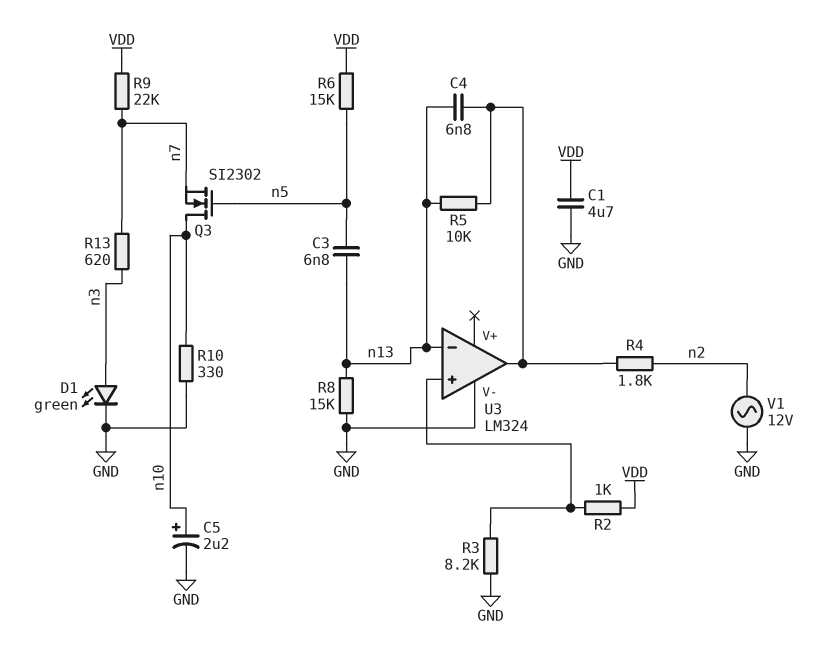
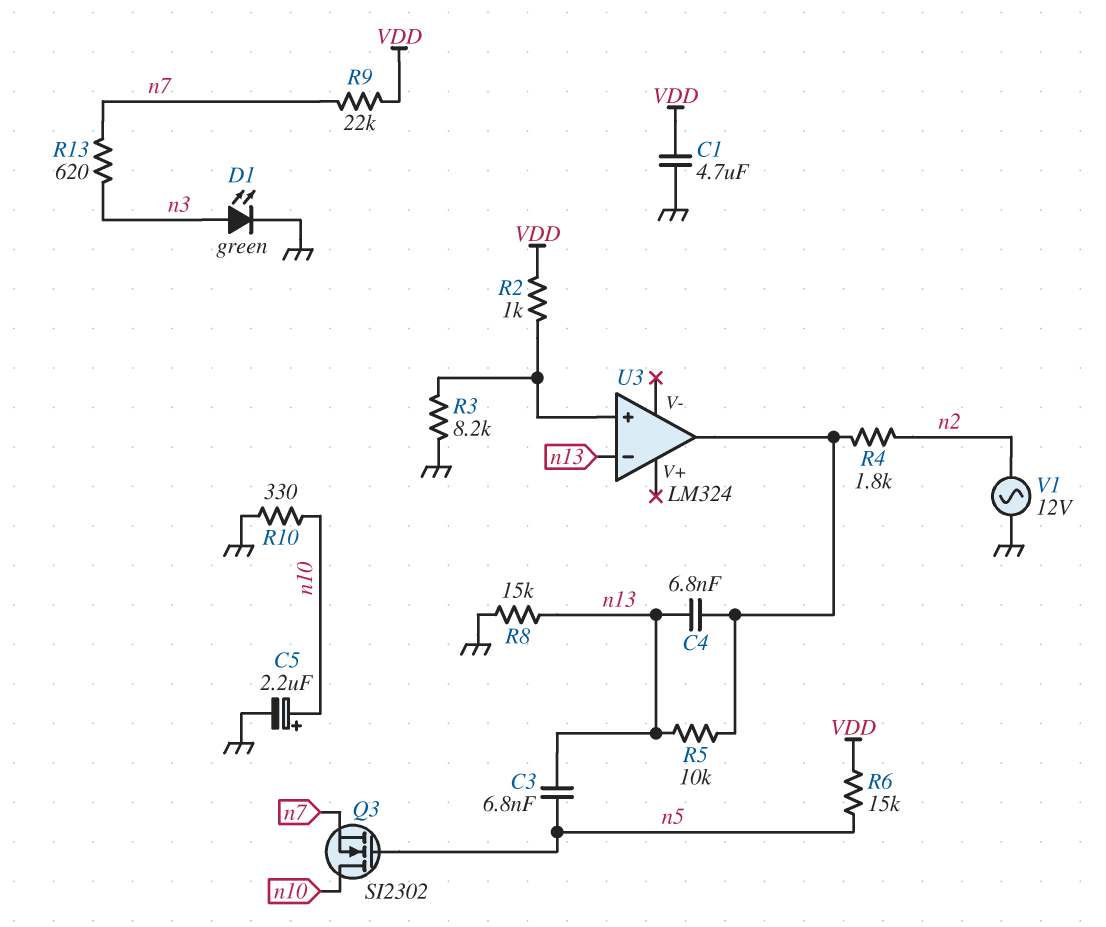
U3 pin V-: GND -> none

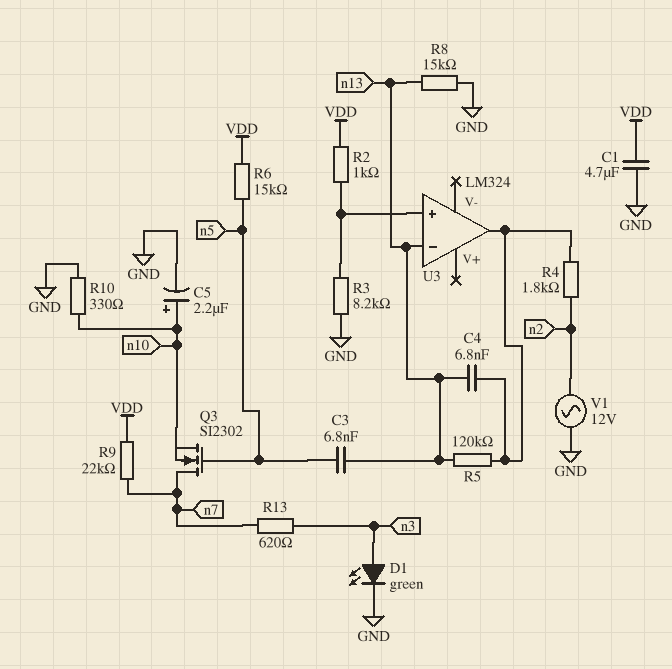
Q3: NMOS SI2302 (G n5, D n10, S n7) -> NMOS SI2302 (G n5, D n7, S n10)
R5: 10k (U3/out, n13) -> 120k (U3/out, n13)

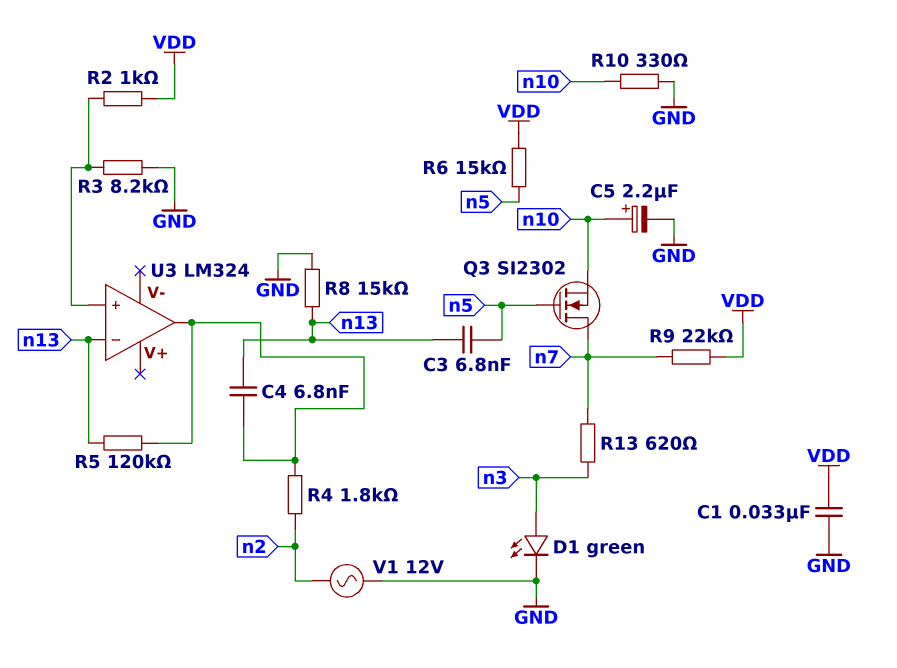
C1: 4.7uF (GND, VDD) -> 33nF (GND, VDD)

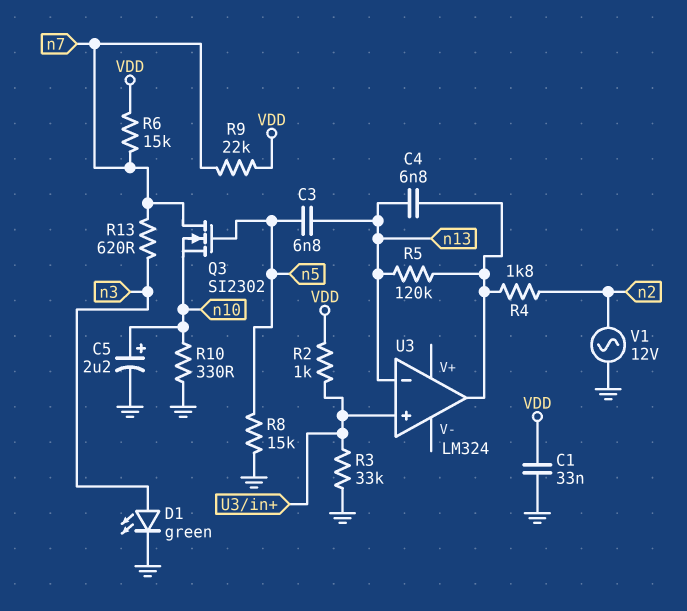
R3: 8.2k (GND, U3/in+) -> 33k (GND, U3/in+)
R6: 15k (VDD, n5) -> 15k (VDD, n7)
R8: 15k (GND, n13) -> 15k (GND, n5)

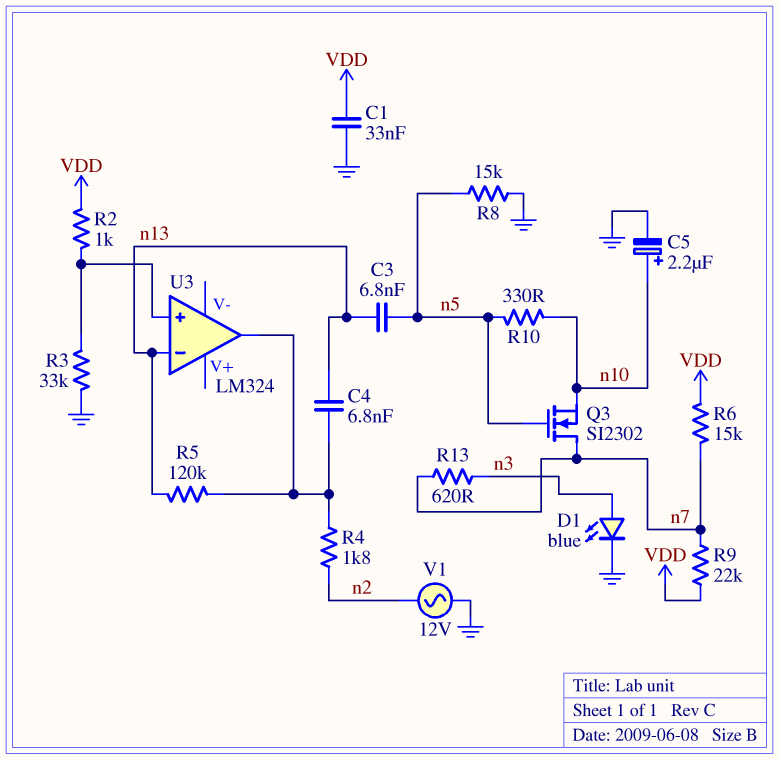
D1: LED green (A n3, K GND) -> LED blue (A n3, K GND)
R10: 330 (GND, n10) -> 330 (n5, n10)

